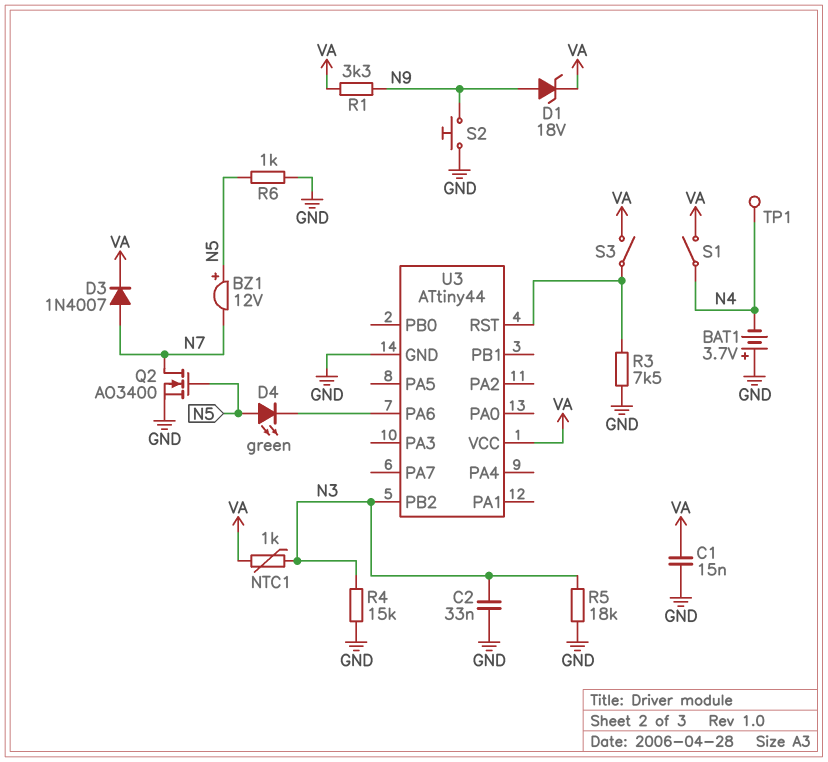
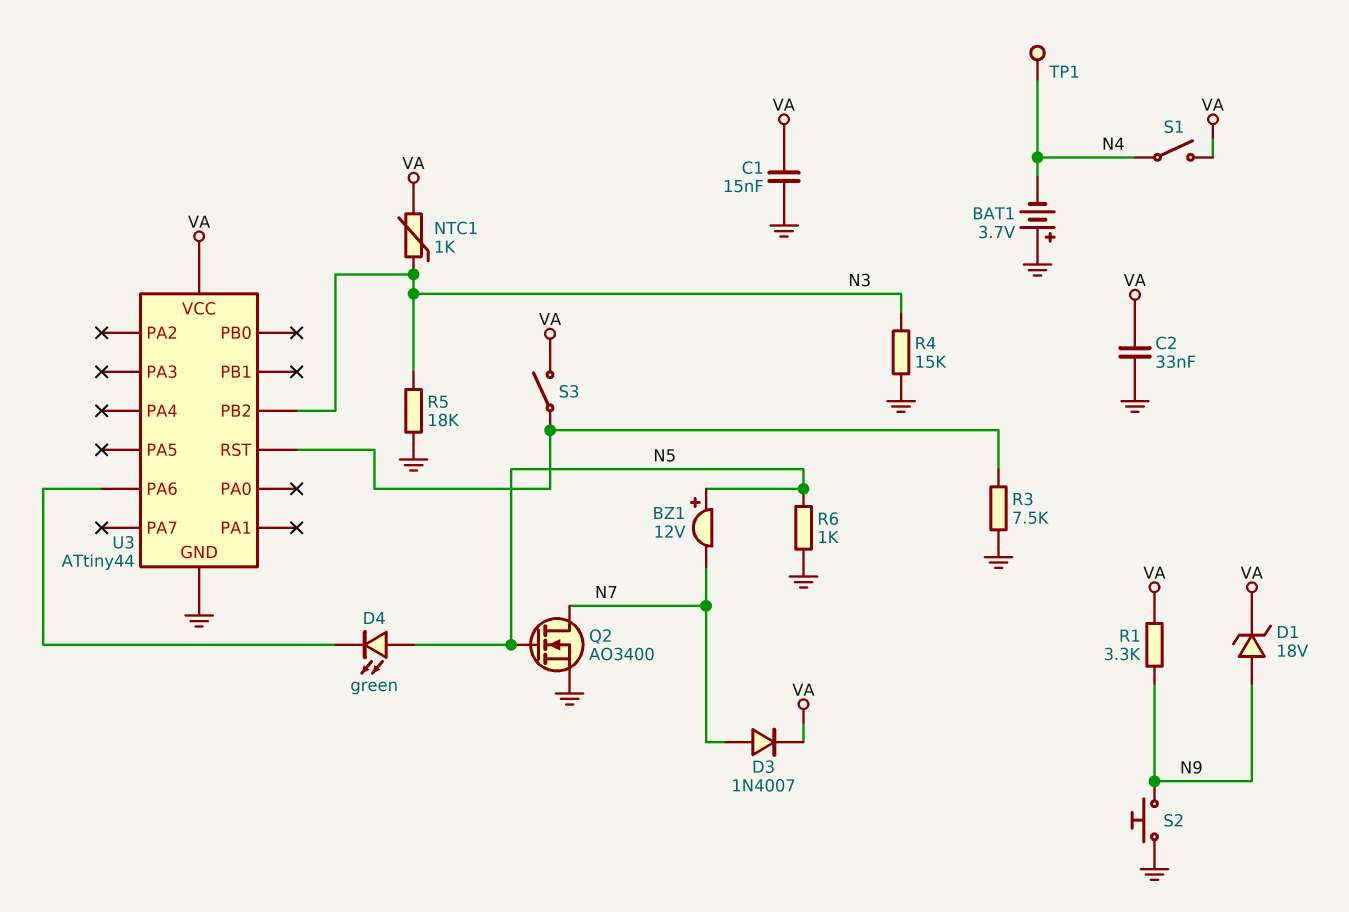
C2: 33nF (GND, N3) -> 33nF (GND, VA)

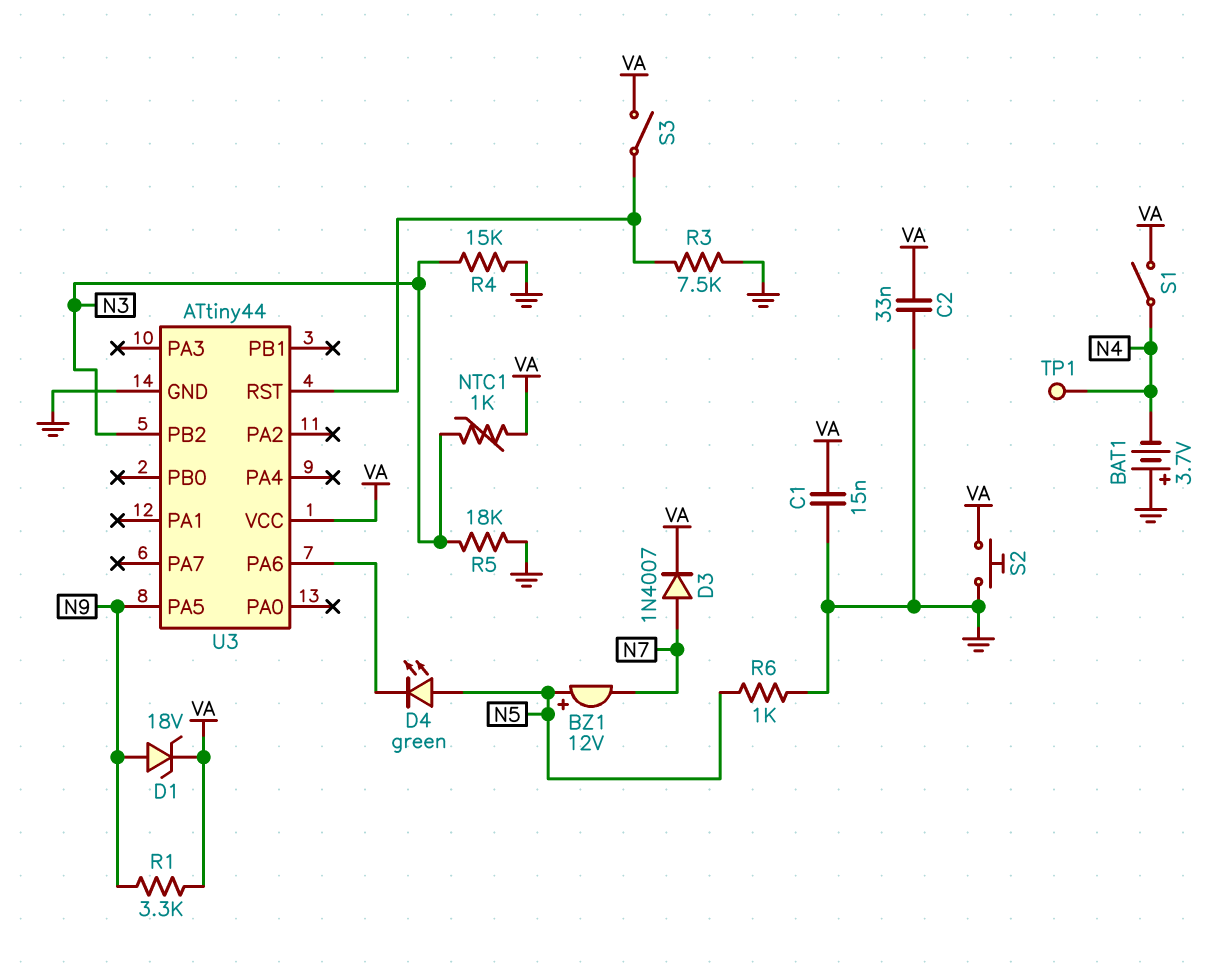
Q2: NMOS AO3400 (G N5, D N7, S GND) -> none
S2: button (GND, N9) -> button (GND, VA)
U3 pin PA5: none -> N9

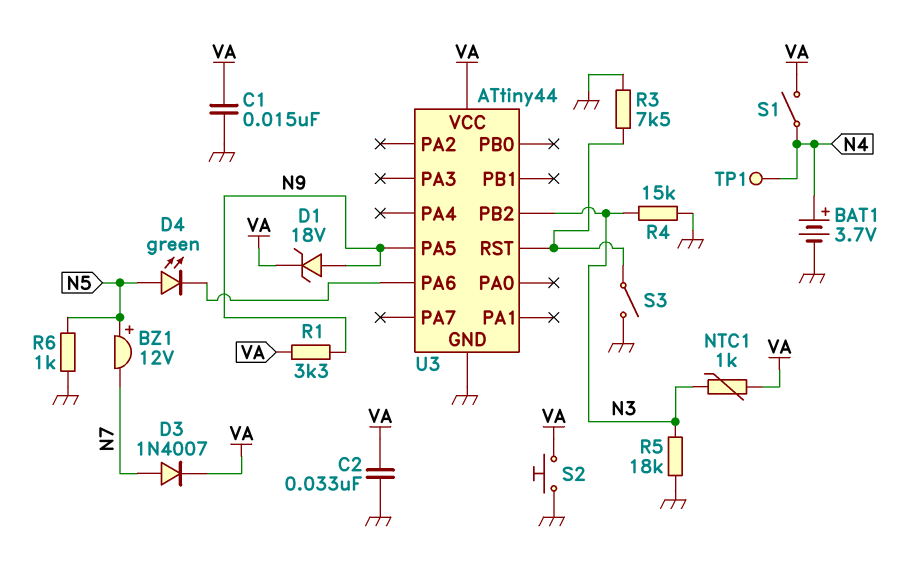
BAT1: 3.7V (plus GND, minus N4) -> 3.7V (plus N4, minus GND)
S3: switch (U3/RST, VA) -> switch (GND, U3/RST)

